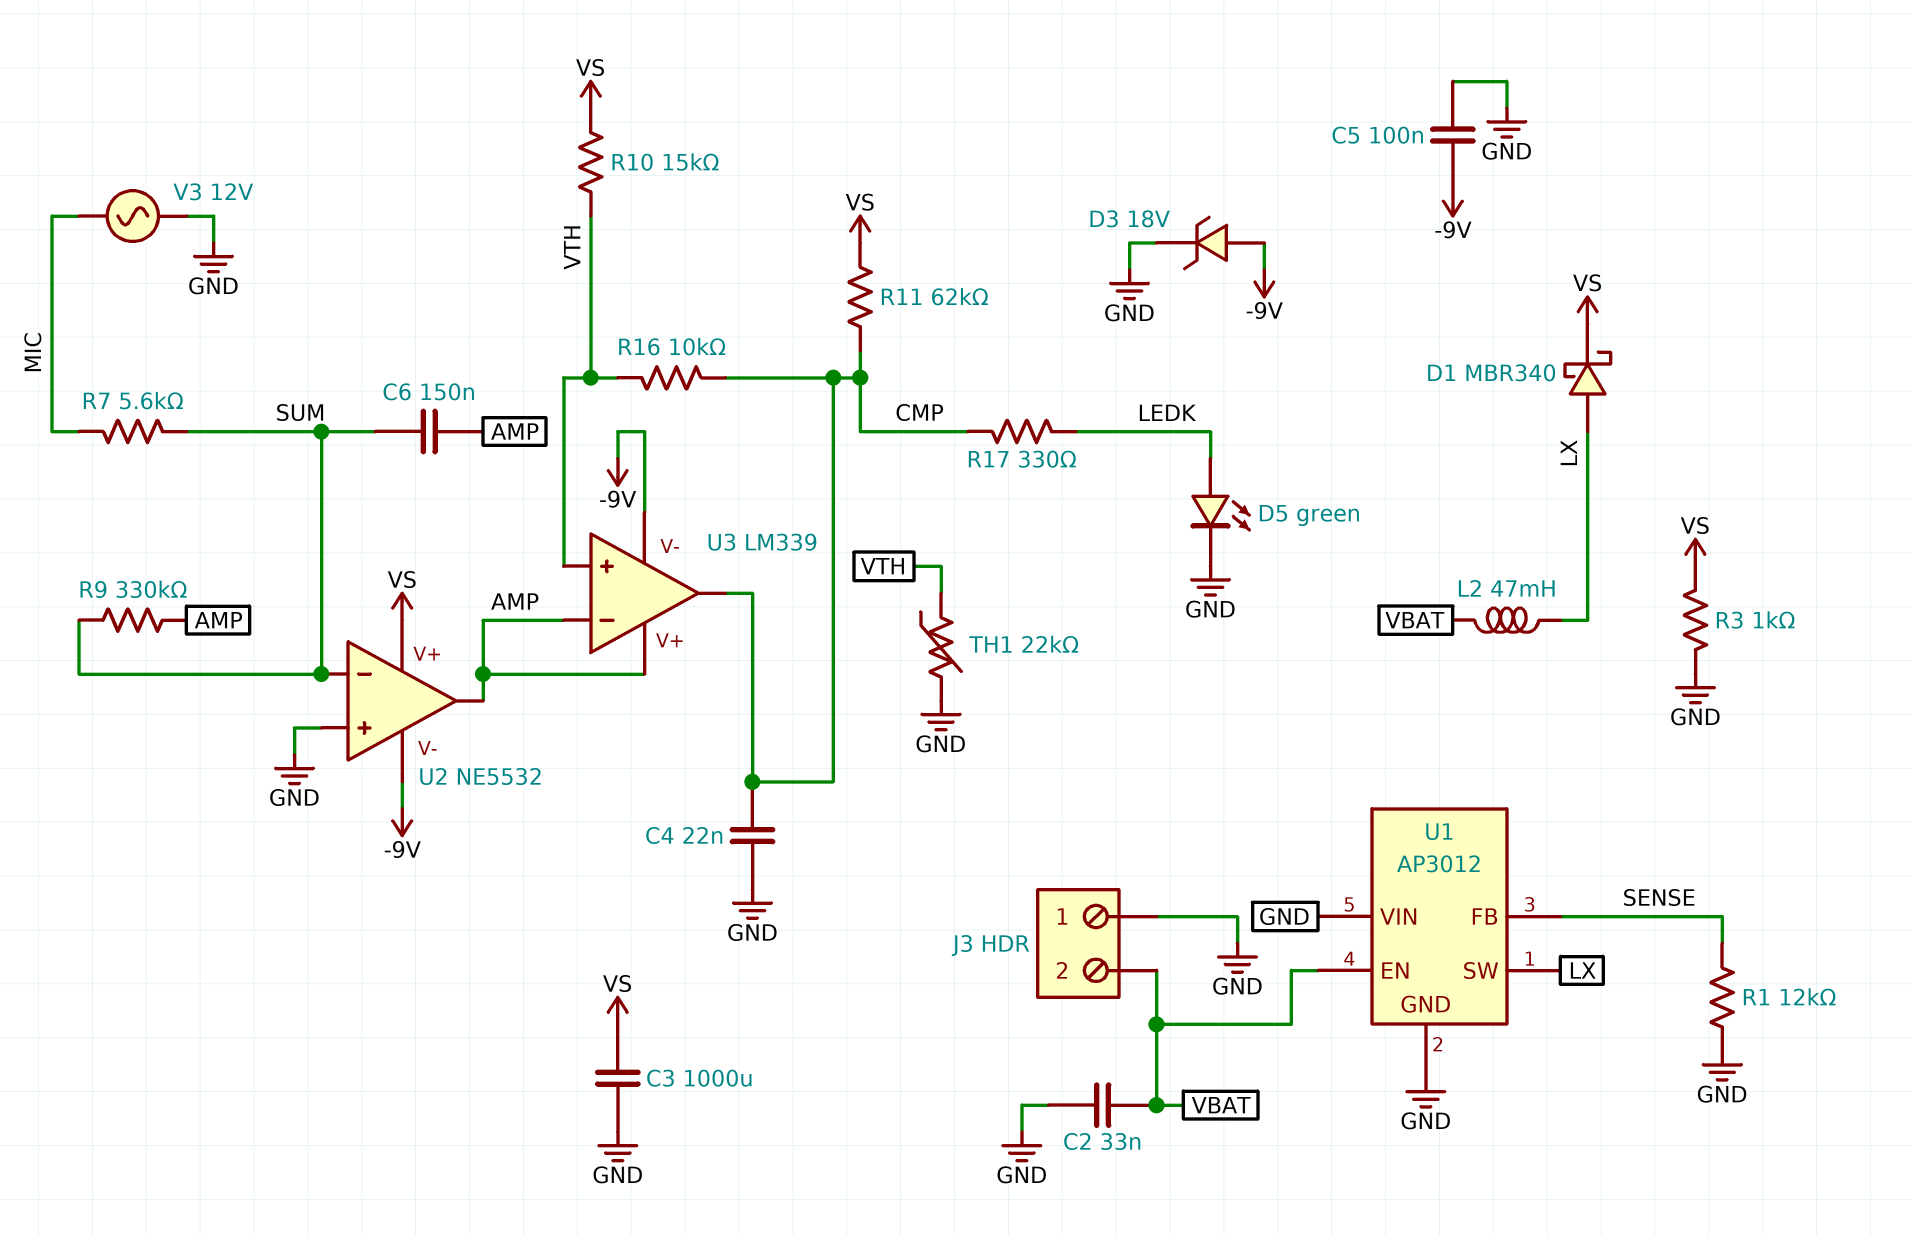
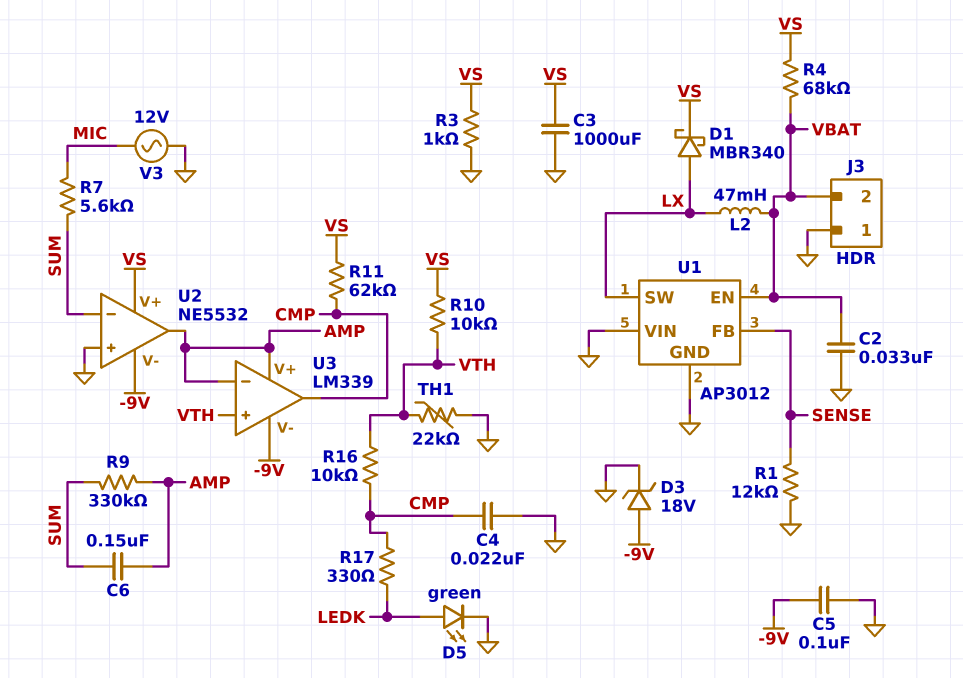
R4: none -> 68k (VBAT, VS)
R10: 15k (VS, VTH) -> 10k (VS, VTH)

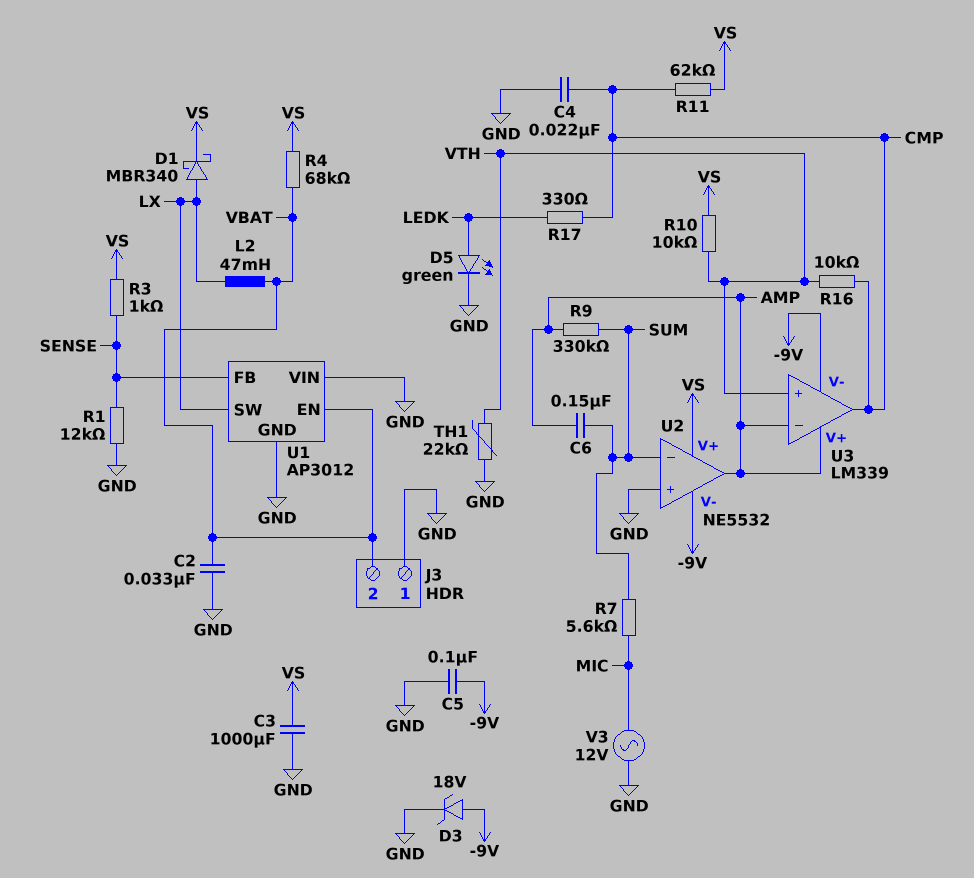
R3: 1k (GND, VS) -> 1k (SENSE, VS)

